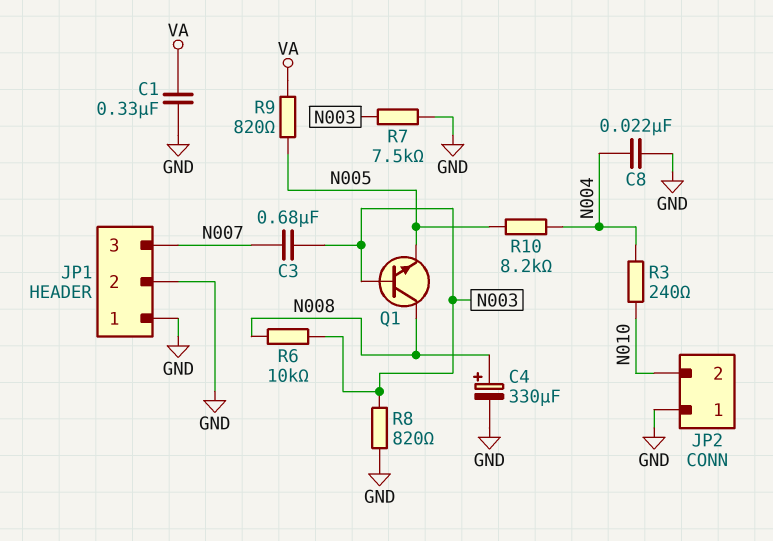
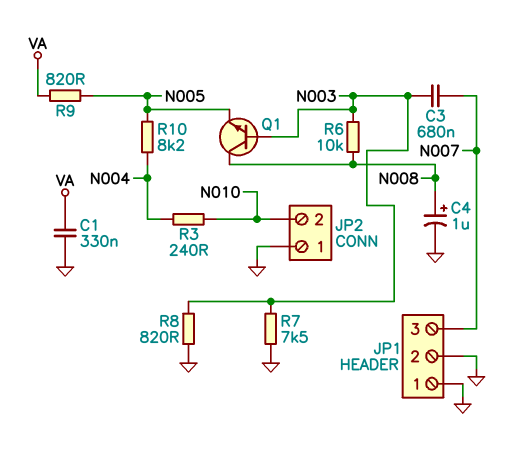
C4: 330uF (plus N008, minus GND) -> 1uF (plus N008, minus GND)
C8: 22nF (GND, N004) -> none

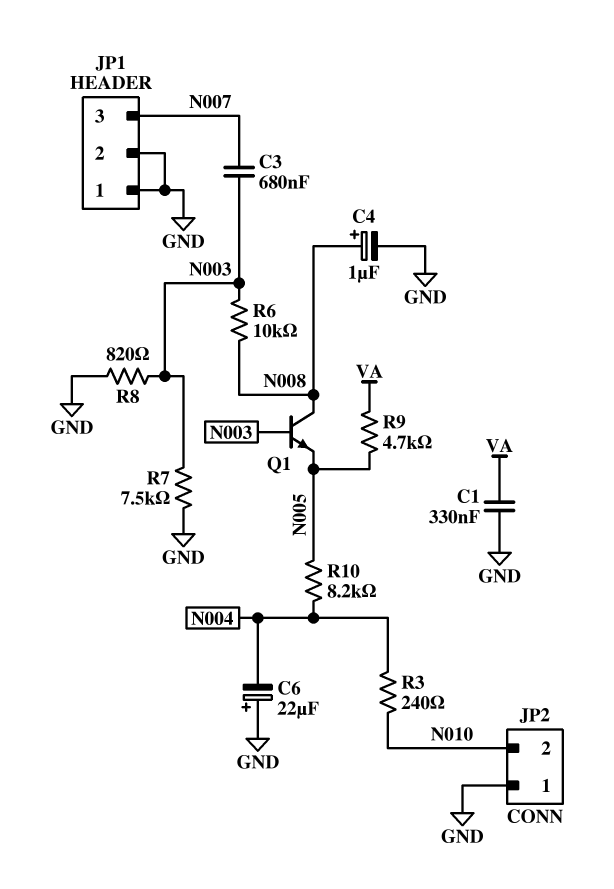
C6: none -> 22uF (plus GND, minus N004)
R9: 820 (N005, VA) -> 4.7k (N005, VA)

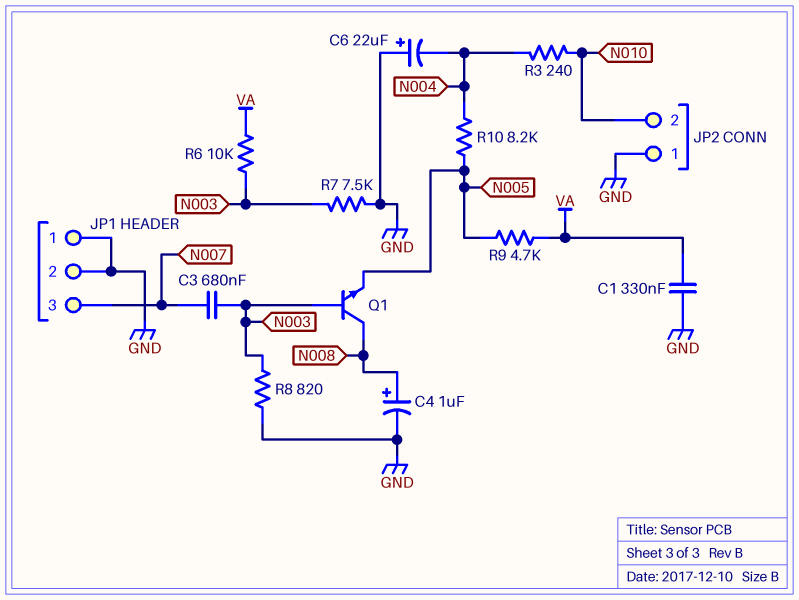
R6: 10k (N003, N008) -> 10k (N003, VA)

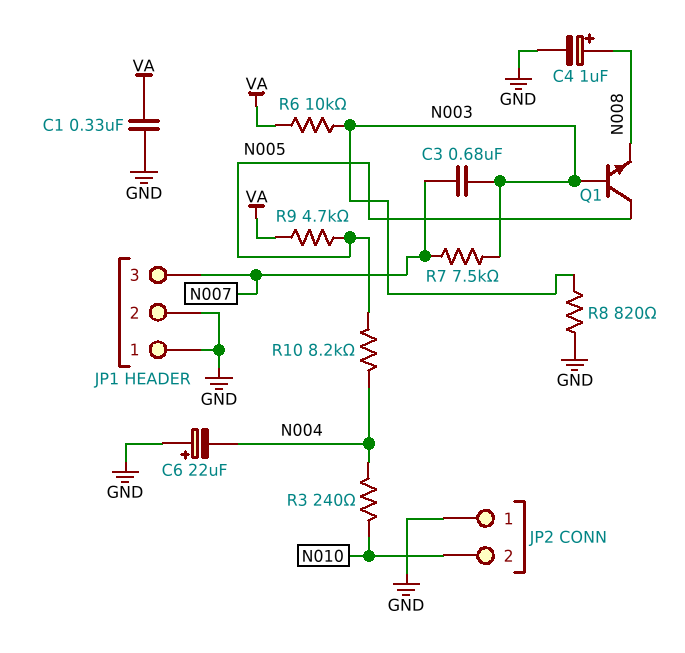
Q1: NPN (B N003, C N008, E N005) -> NPN (B N003, C N005, E N008)
R7: 7.5k (GND, N003) -> 7.5k (N003, N007)

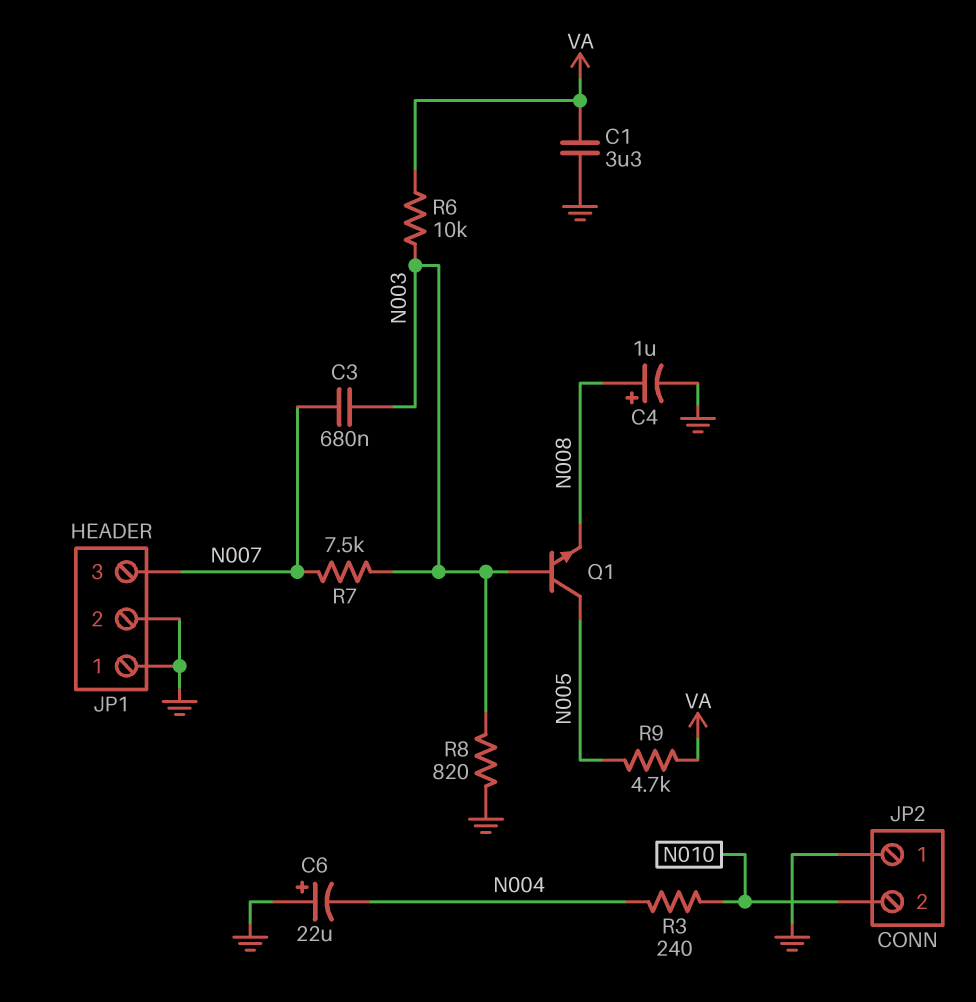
C1: 330nF (GND, VA) -> 3.3uF (GND, VA)
R10: 8.2k (N004, N005) -> none

